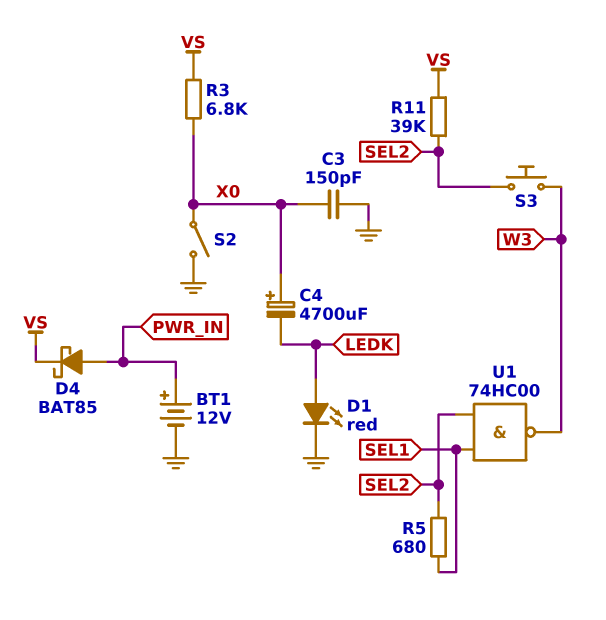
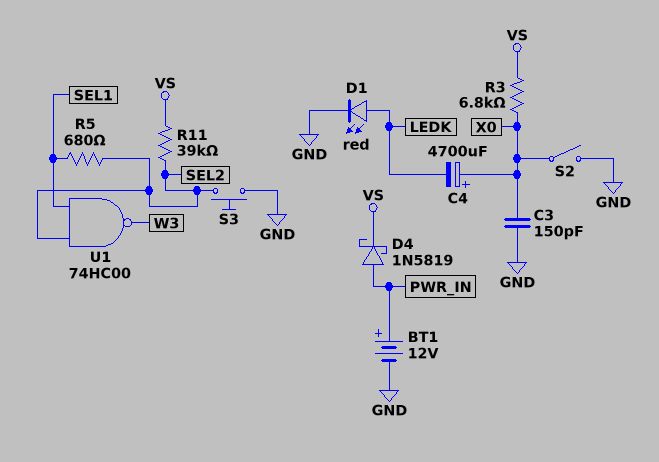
D4: schottky BAT85 (A PWR_IN, K VS) -> schottky 1N5819 (A PWR_IN, K VS)
S3: button (SEL2, W3) -> button (GND, SEL2)

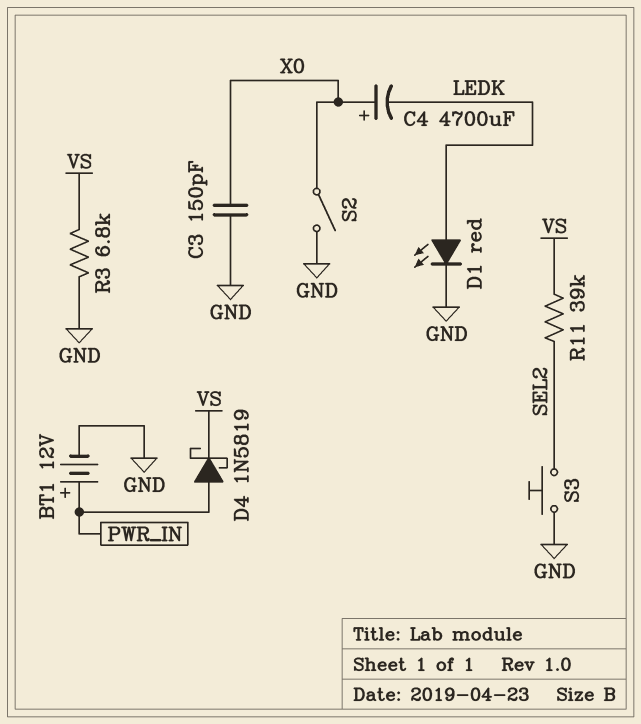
R3: 6.8k (VS, X0) -> 6.8k (GND, VS)
R5: 680 (SEL1, SEL2) -> none
U1: NAND 74HC00 (in SEL1, in SEL2, out W3) -> none

